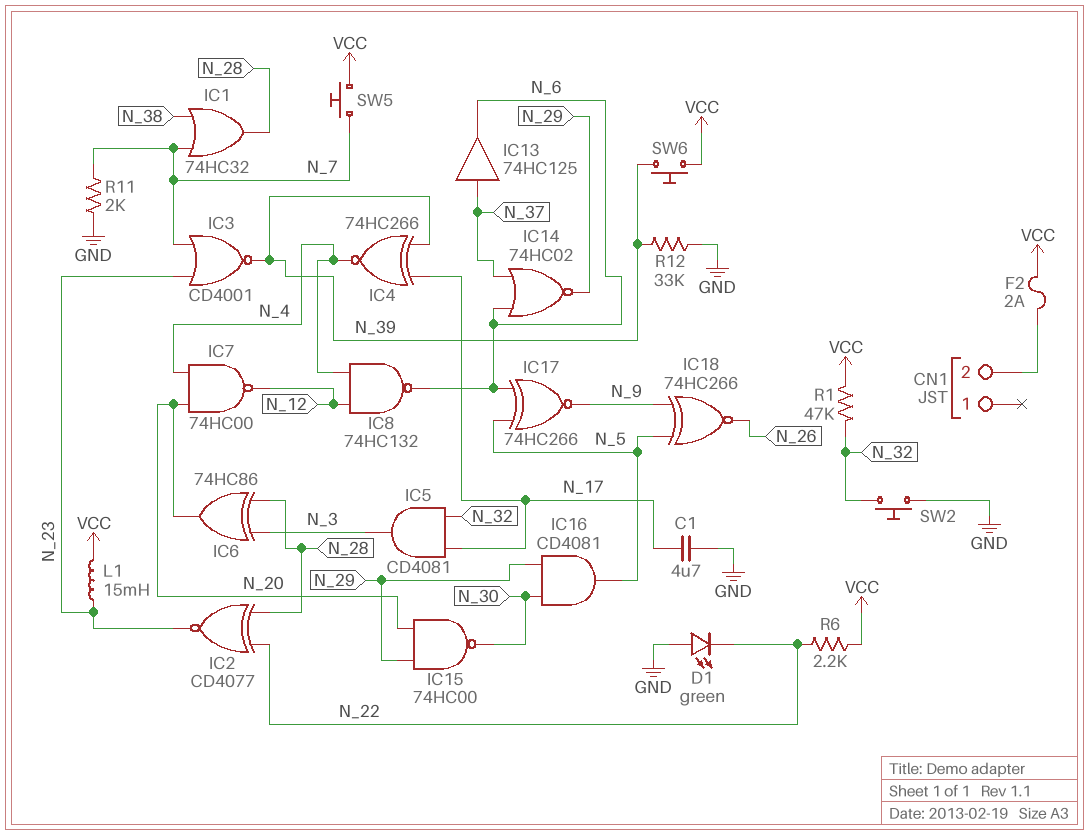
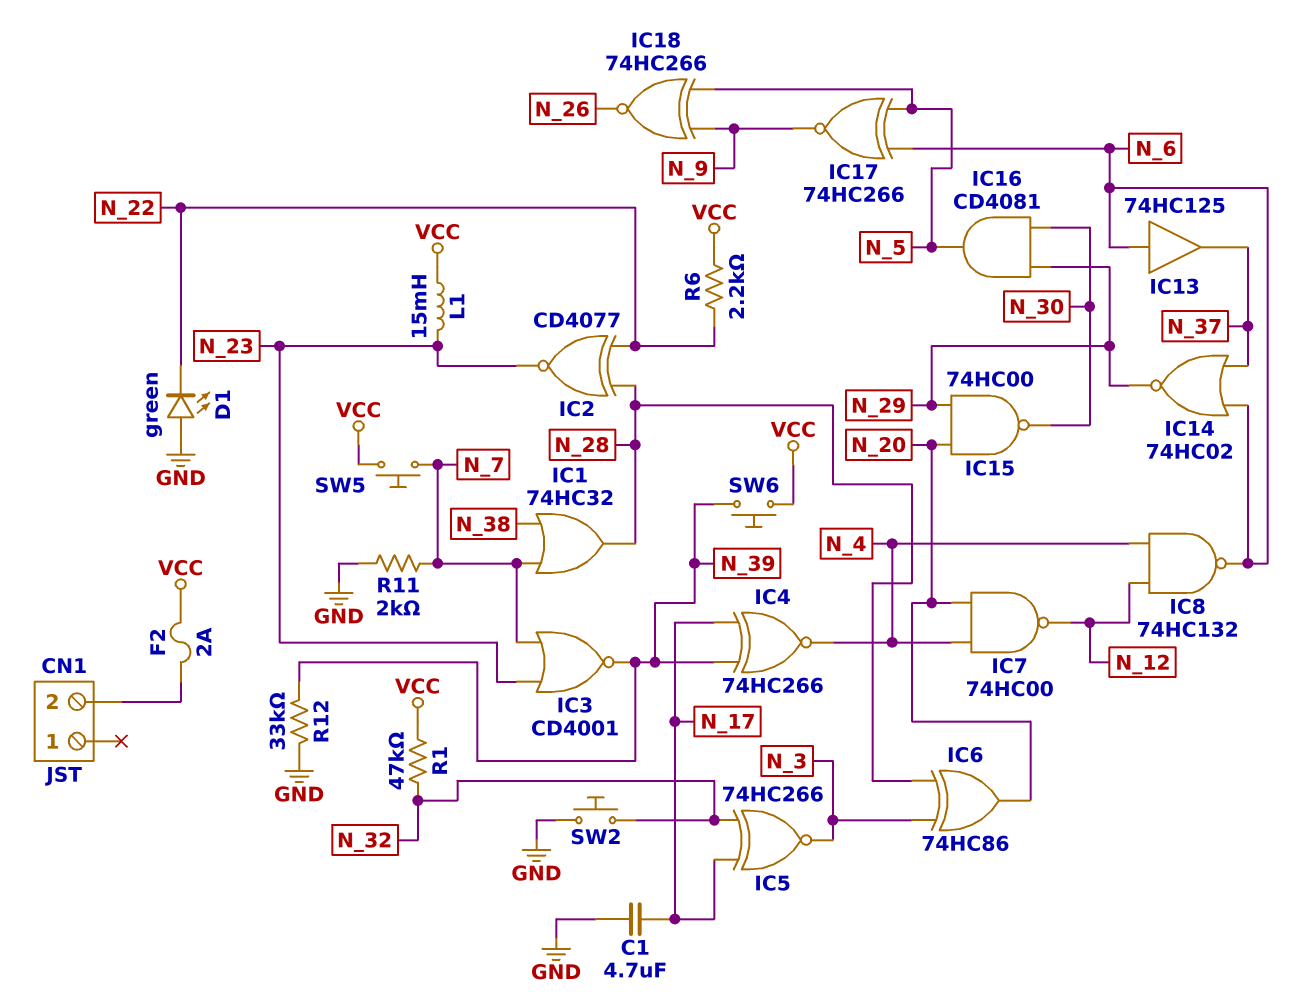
IC5: AND CD4081 (in N_17, in N_32, out N_3) -> XNOR 74HC266 (in N_17, in N_32, out N_3)
IC13: buffer 74HC125 (in N_37, out N_6) -> buffer 74HC125 (in N_6, out N_37)

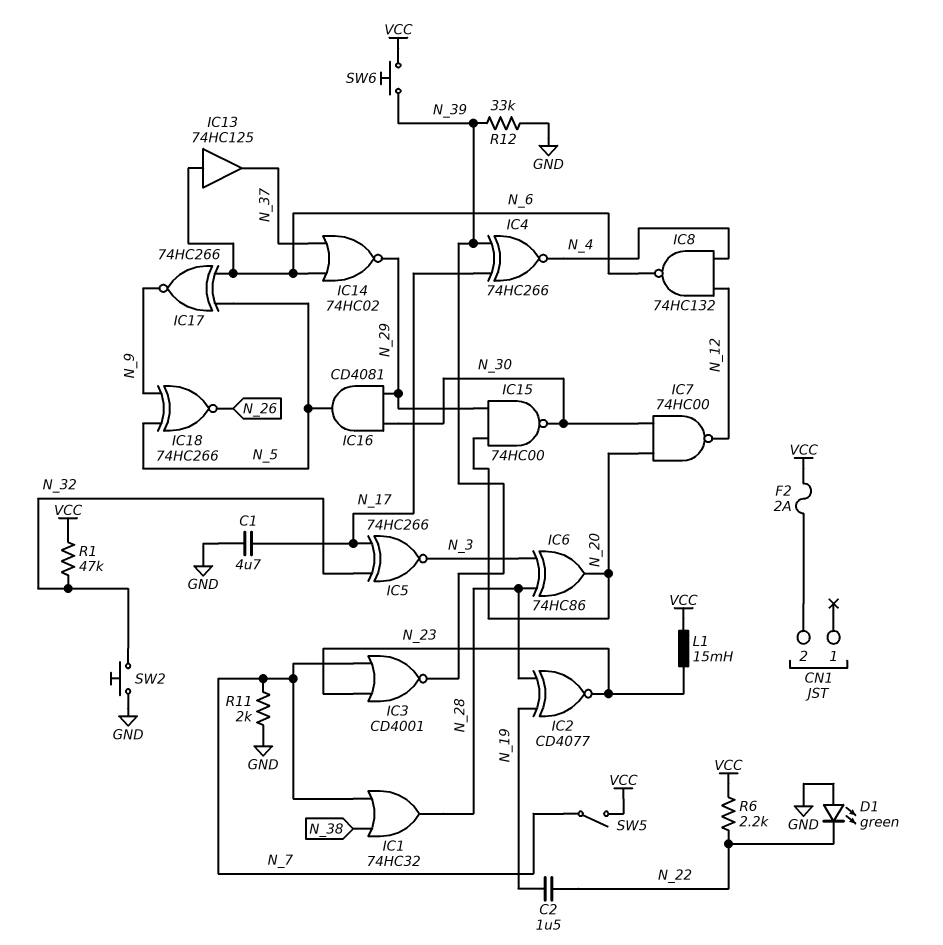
C2: none -> 1.5uF (N_19, N_22)
IC2: XNOR CD4077 (in N_22, in N_28, out N_23) -> XNOR CD4077 (in N_19, in N_28, out N_23)
IC7: NAND 74HC00 (in N_4, in N_20, out N_12) -> NAND 74HC00 (in N_20, in N_30, out N_12)
SW5: button (N_7, VCC) -> switch (N_7, VCC)

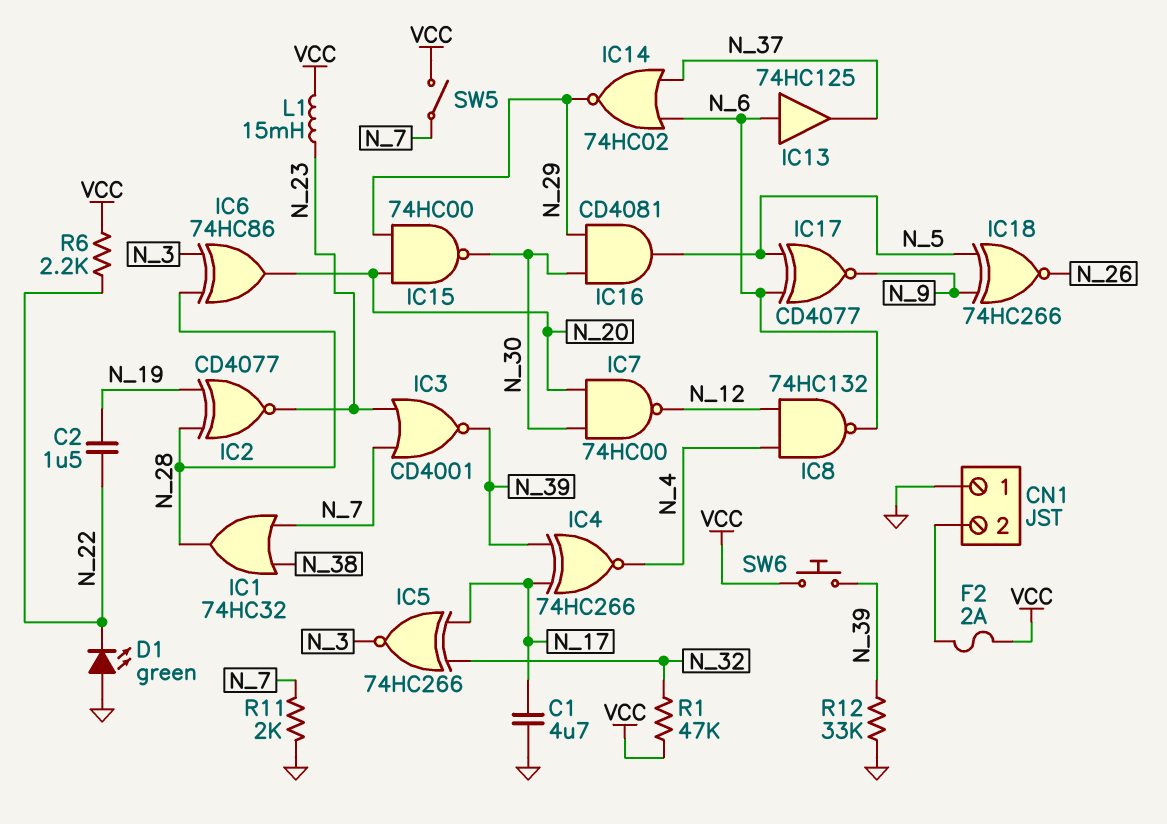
CN1 pin 1: none -> GND
IC17: XNOR 74HC266 (in N_5, in N_6, out N_9) -> XNOR CD4077 (in N_5, in N_6, out N_9)
SW2: button (GND, N_32) -> none

